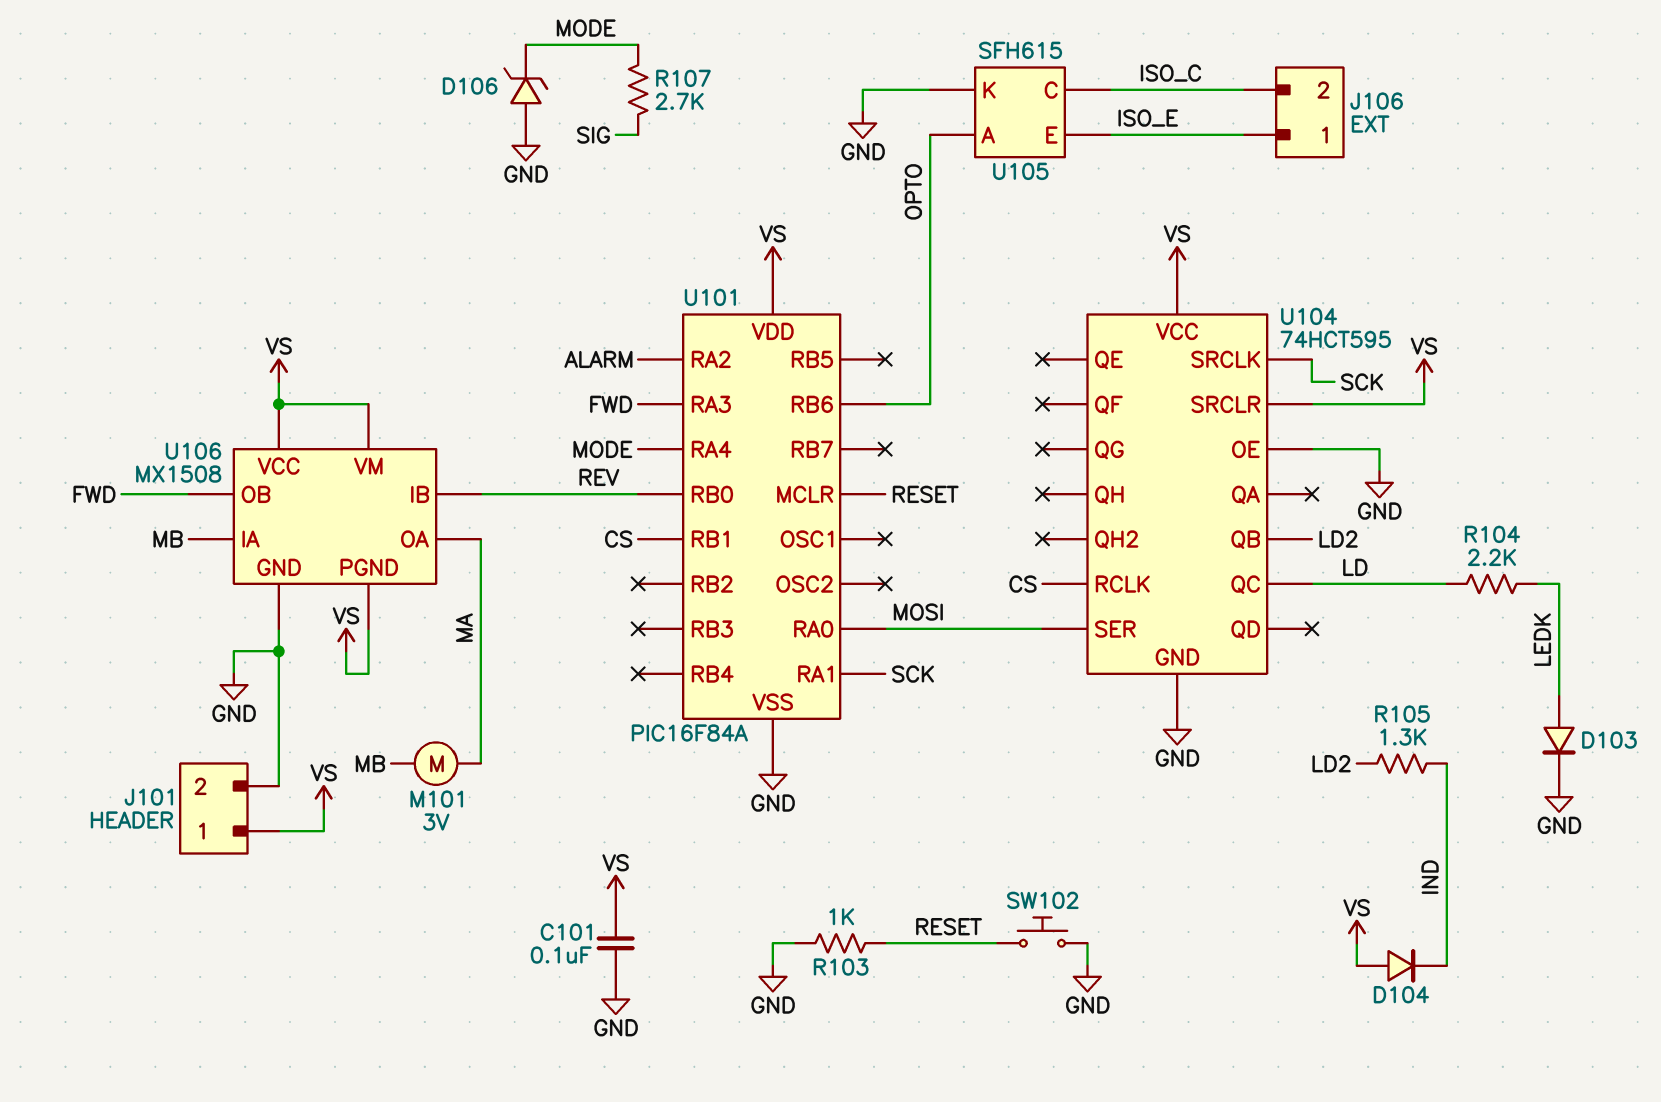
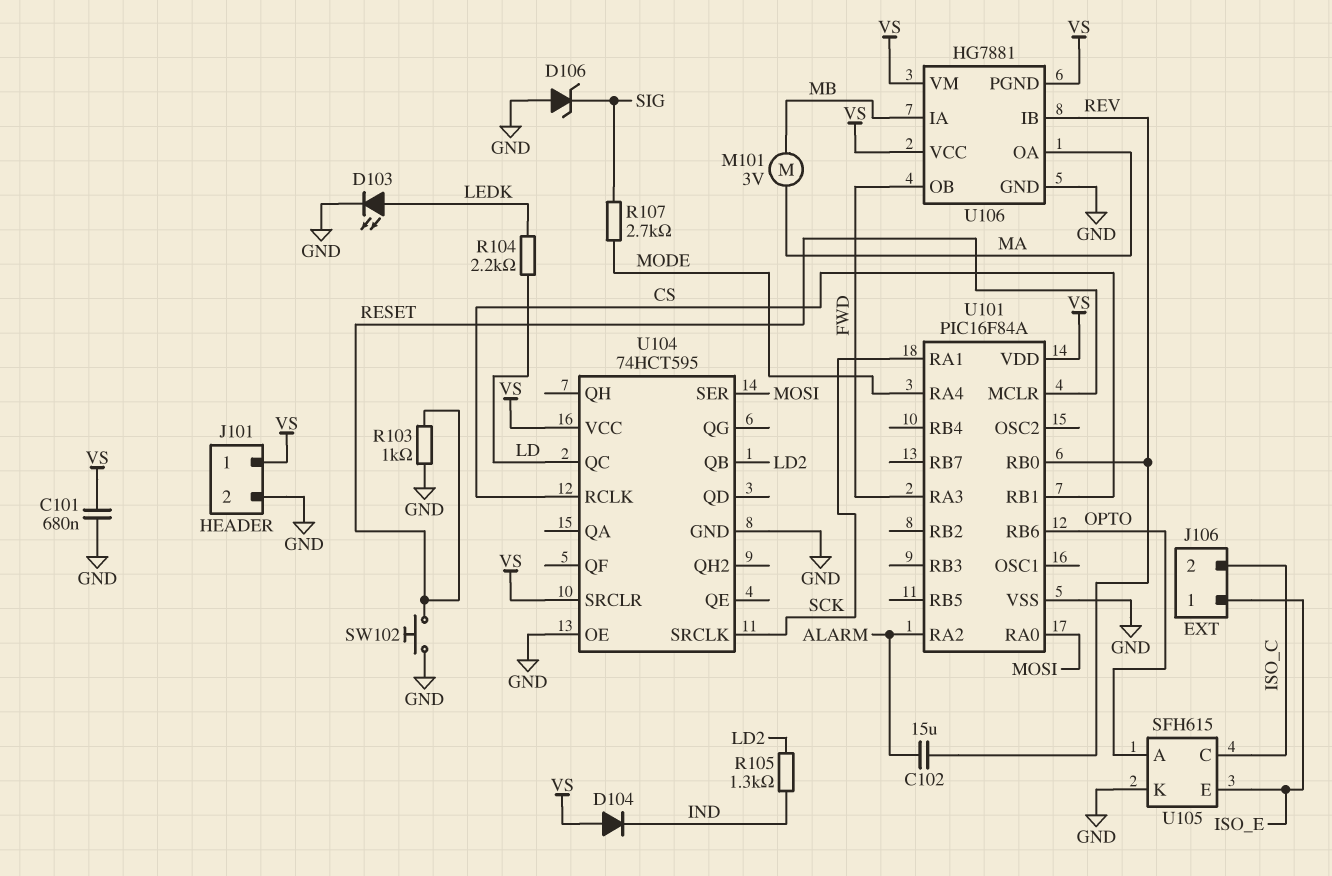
C101: 100nF (GND, VS) -> 680nF (GND, VS)
C102: none -> 15uF (ALARM, REV)
D103: diode (A LEDK, K GND) -> LED (A LEDK, K GND)
D106: zener (A GND, K MODE) -> zener (A GND, K SIG)
U106: MX1508 -> HG7881

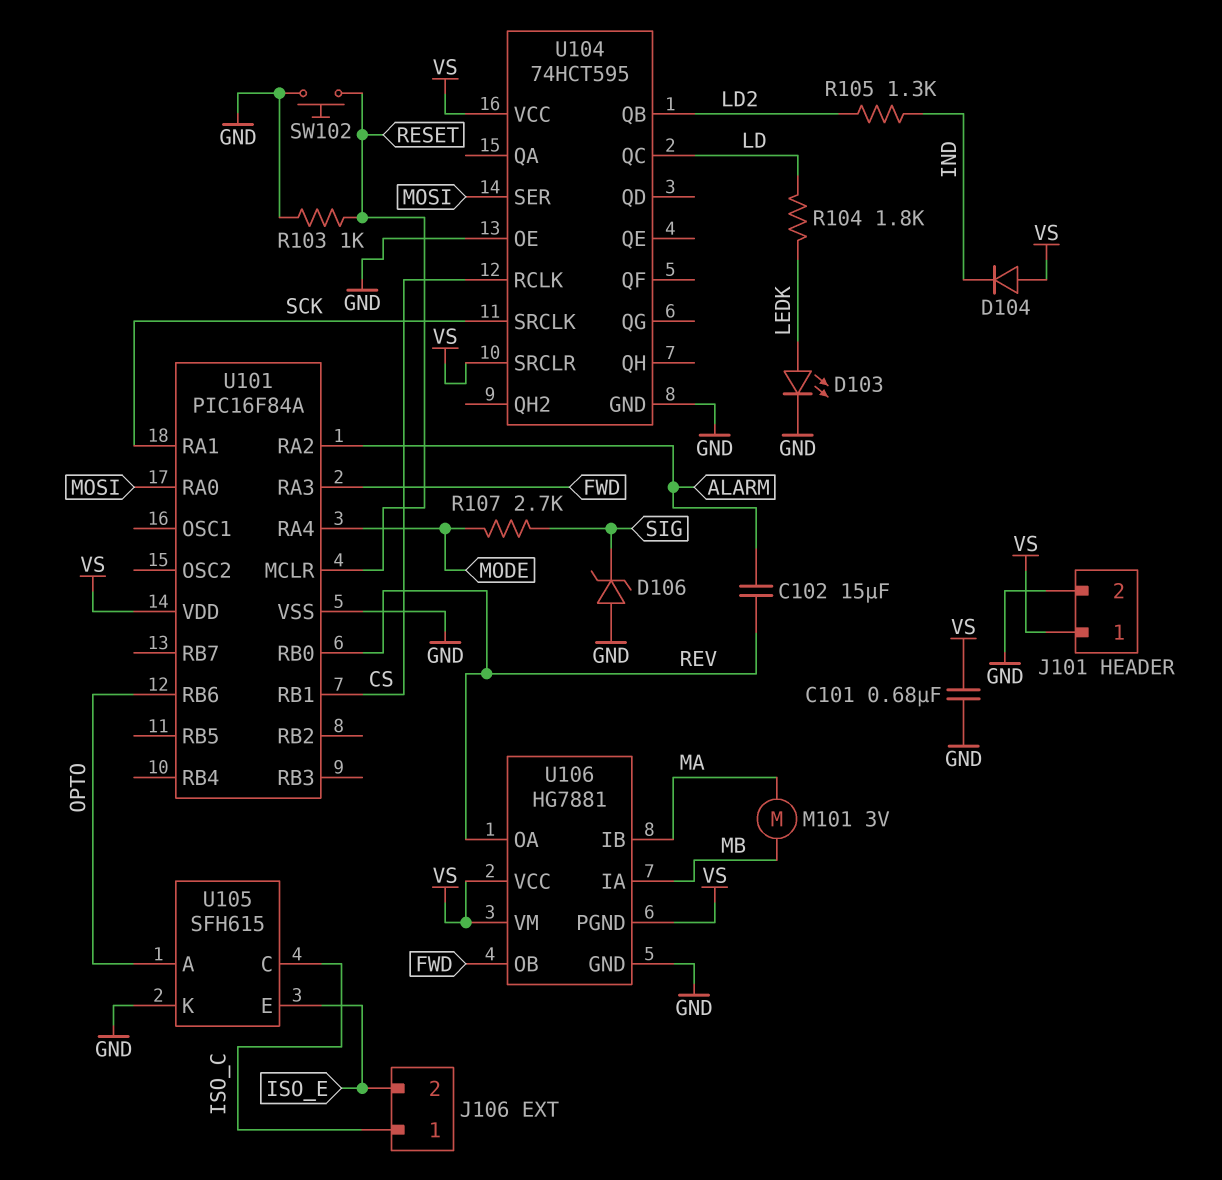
J106 pin 1: ISO_E -> ISO_C
J106 pin 2: ISO_C -> ISO_E
R104: 2.2k (LD, LEDK) -> 1.8k (LD, LEDK)
U106 pin IB: REV -> MA
U106 pin OA: MA -> REV

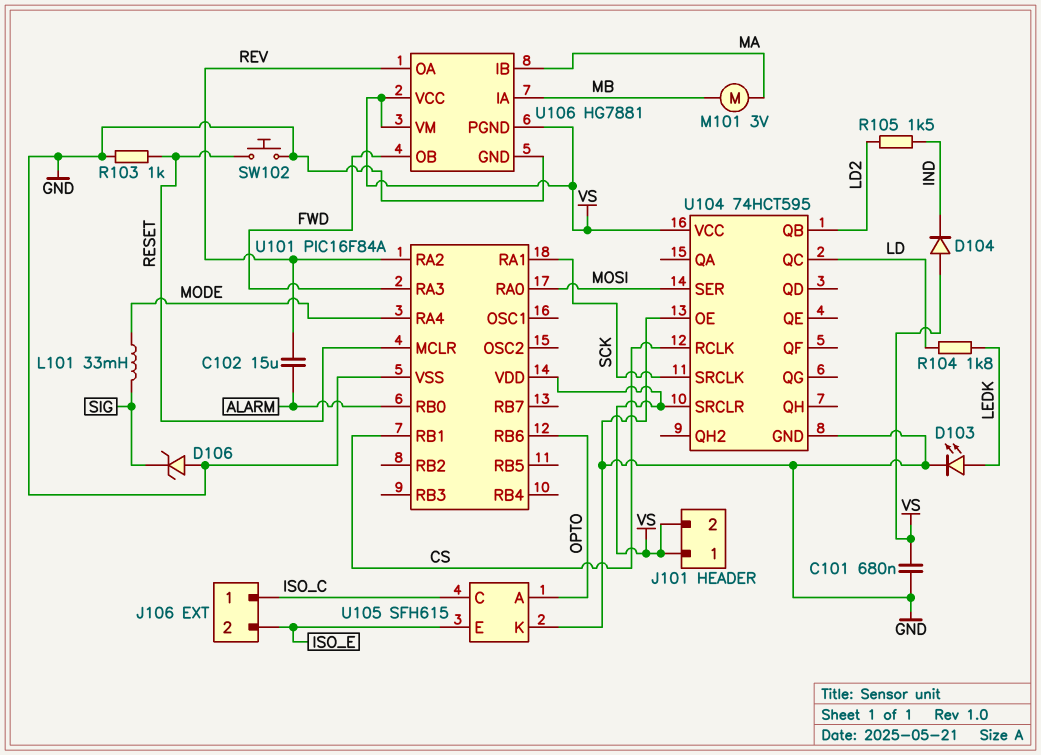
J101 pin 2: GND -> VS
L101: none -> 33mH (MODE, SIG)
R105: 1.3k (IND, LD2) -> 1.5k (IND, LD2)
R107: 2.7k (MODE, SIG) -> none
U101 pin RA2: ALARM -> REV
U101 pin RB0: REV -> ALARM

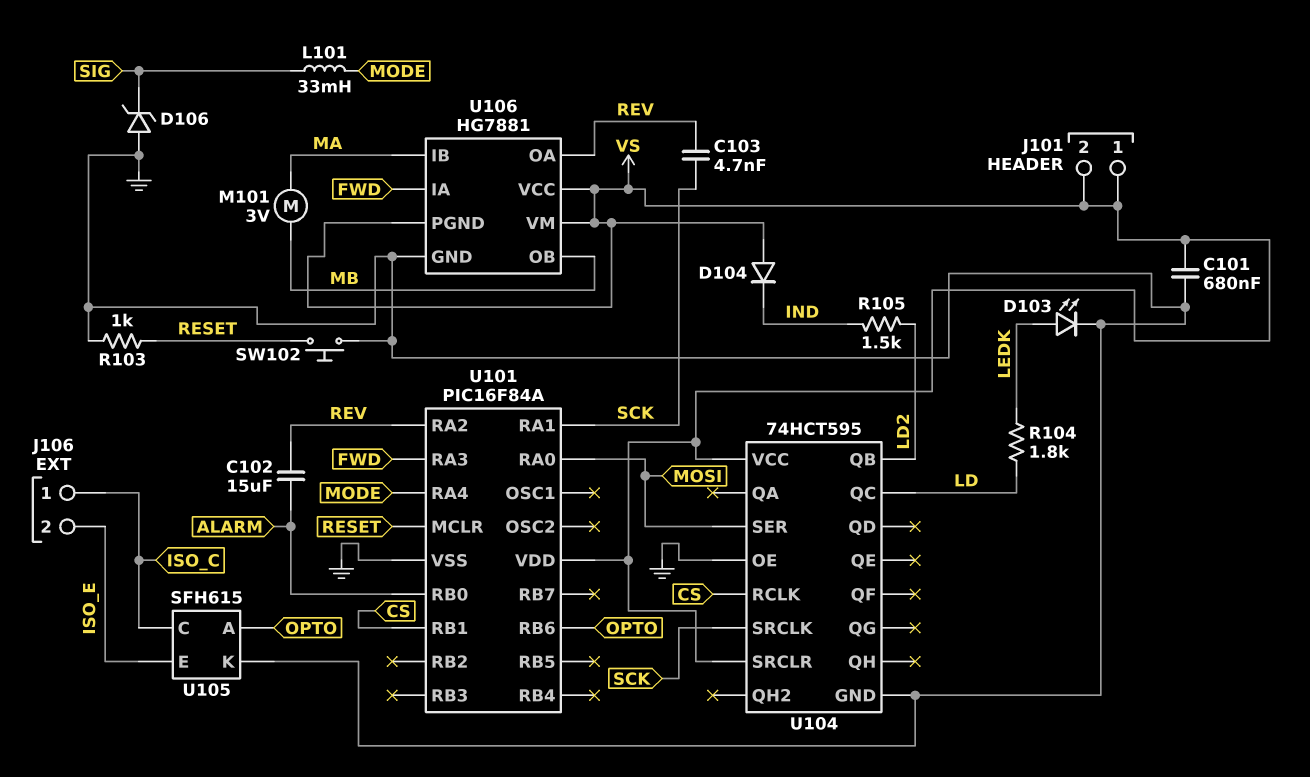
C103: none -> 4.7nF (REV, SCK)
U106 pin IA: MB -> FWD
U106 pin OB: FWD -> MB

